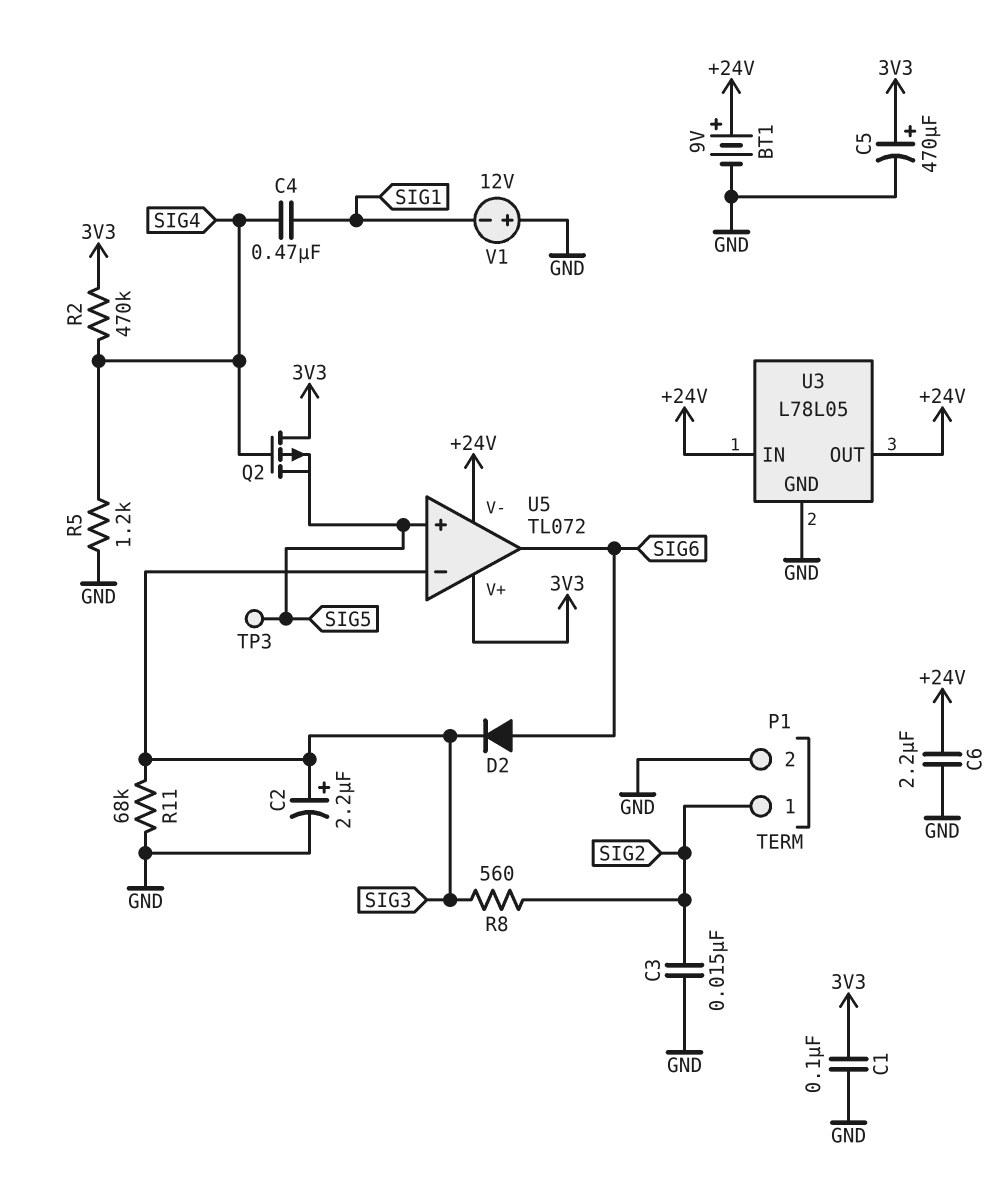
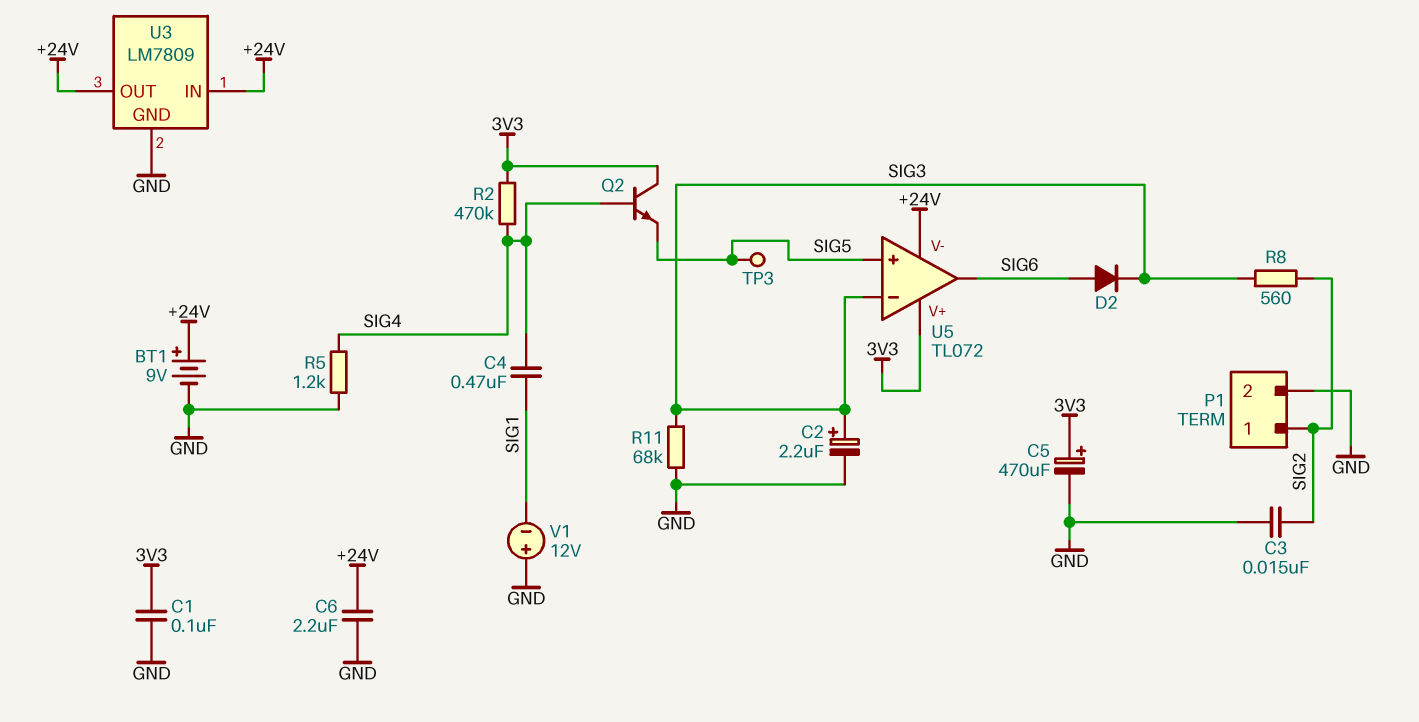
Q2: PMOS (G SIG4, D 3V3, S SIG5) -> NPN (B SIG4, C 3V3, E SIG5)
U3: L78L05 -> LM7809

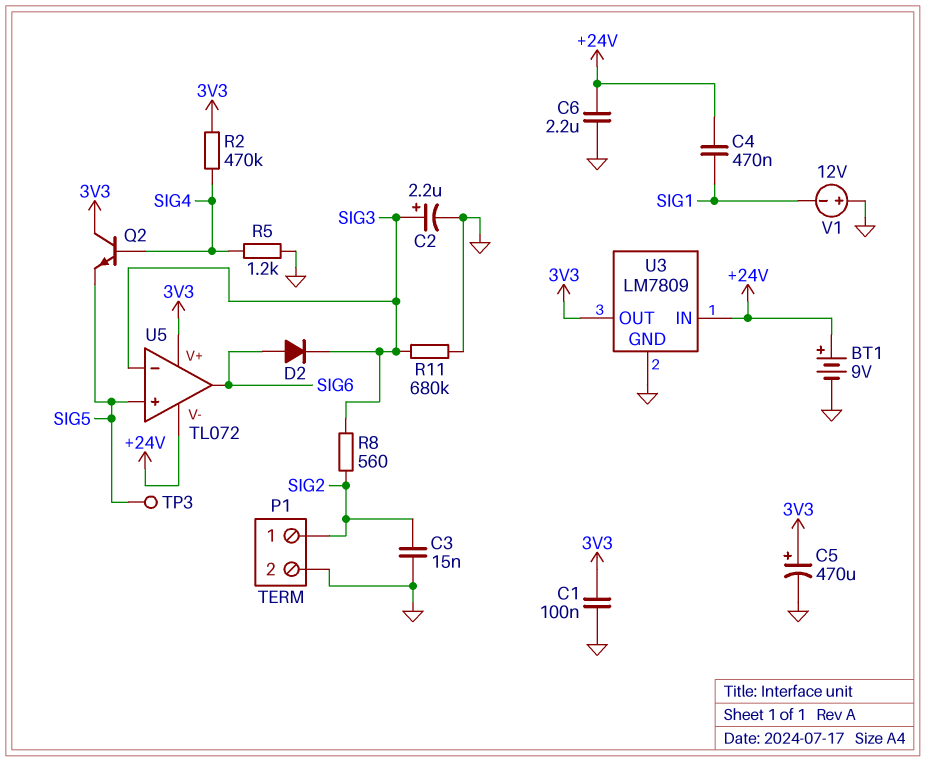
C4: 470nF (SIG1, SIG4) -> 470nF (+24V, SIG1)
R11: 68k (GND, SIG3) -> 680k (GND, SIG3)
U3 pin OUT: +24V -> 3V3

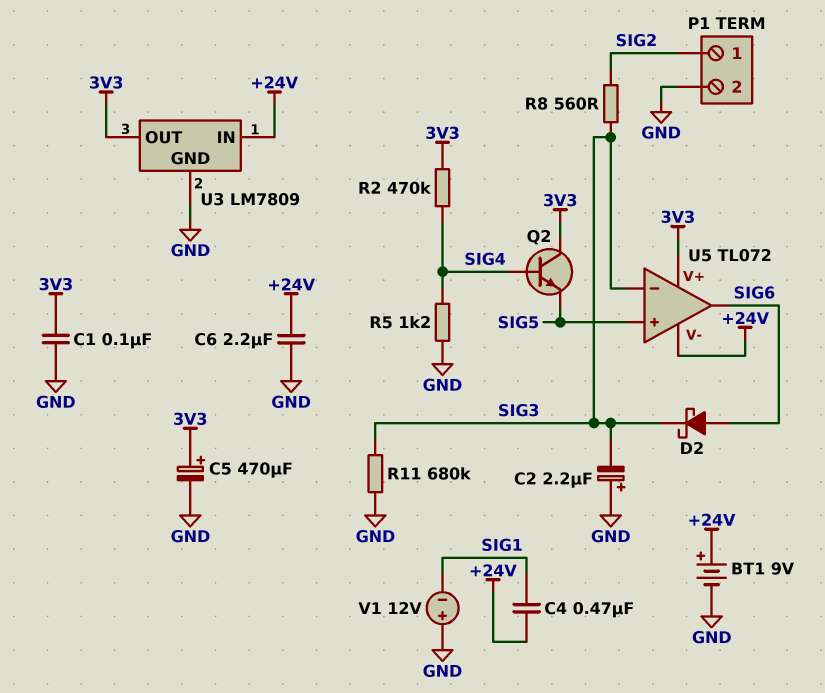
C2: 2.2uF (plus SIG3, minus GND) -> 2.2uF (plus GND, minus SIG3)
C3: 15nF (GND, SIG2) -> none
D2: diode (A SIG6, K SIG3) -> schottky (A SIG6, K SIG3)
TP3: test point (SIG5) -> none

